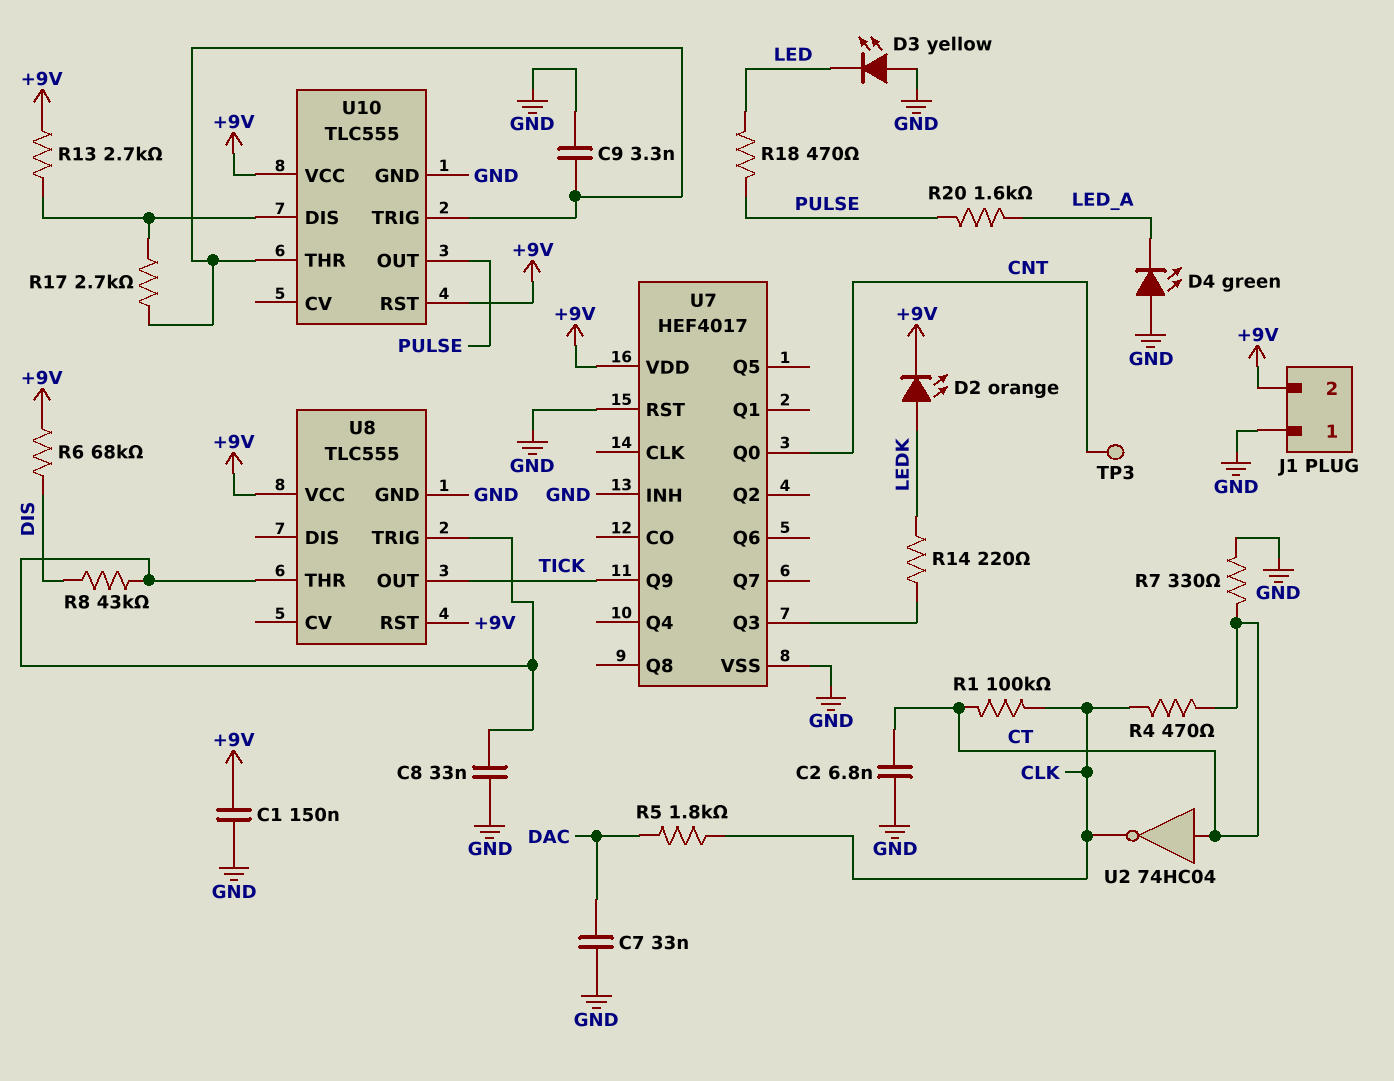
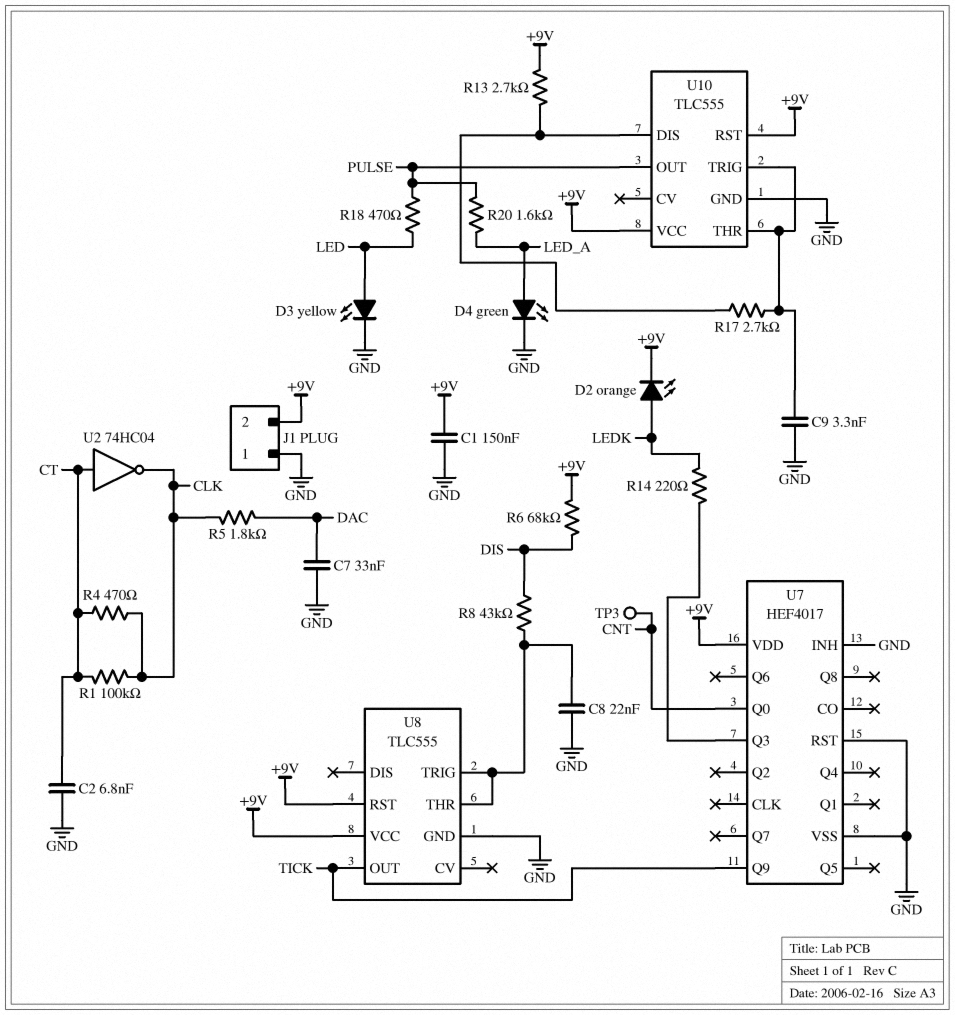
C8: 33nF (GND, U8/THR) -> 22nF (GND, U8/THR)
D3: LED yellow (A GND, K LED) -> LED yellow (A LED, K GND)
D4: LED green (A GND, K LED_A) -> LED green (A LED_A, K GND)
R7: 330 (CT, GND) -> none

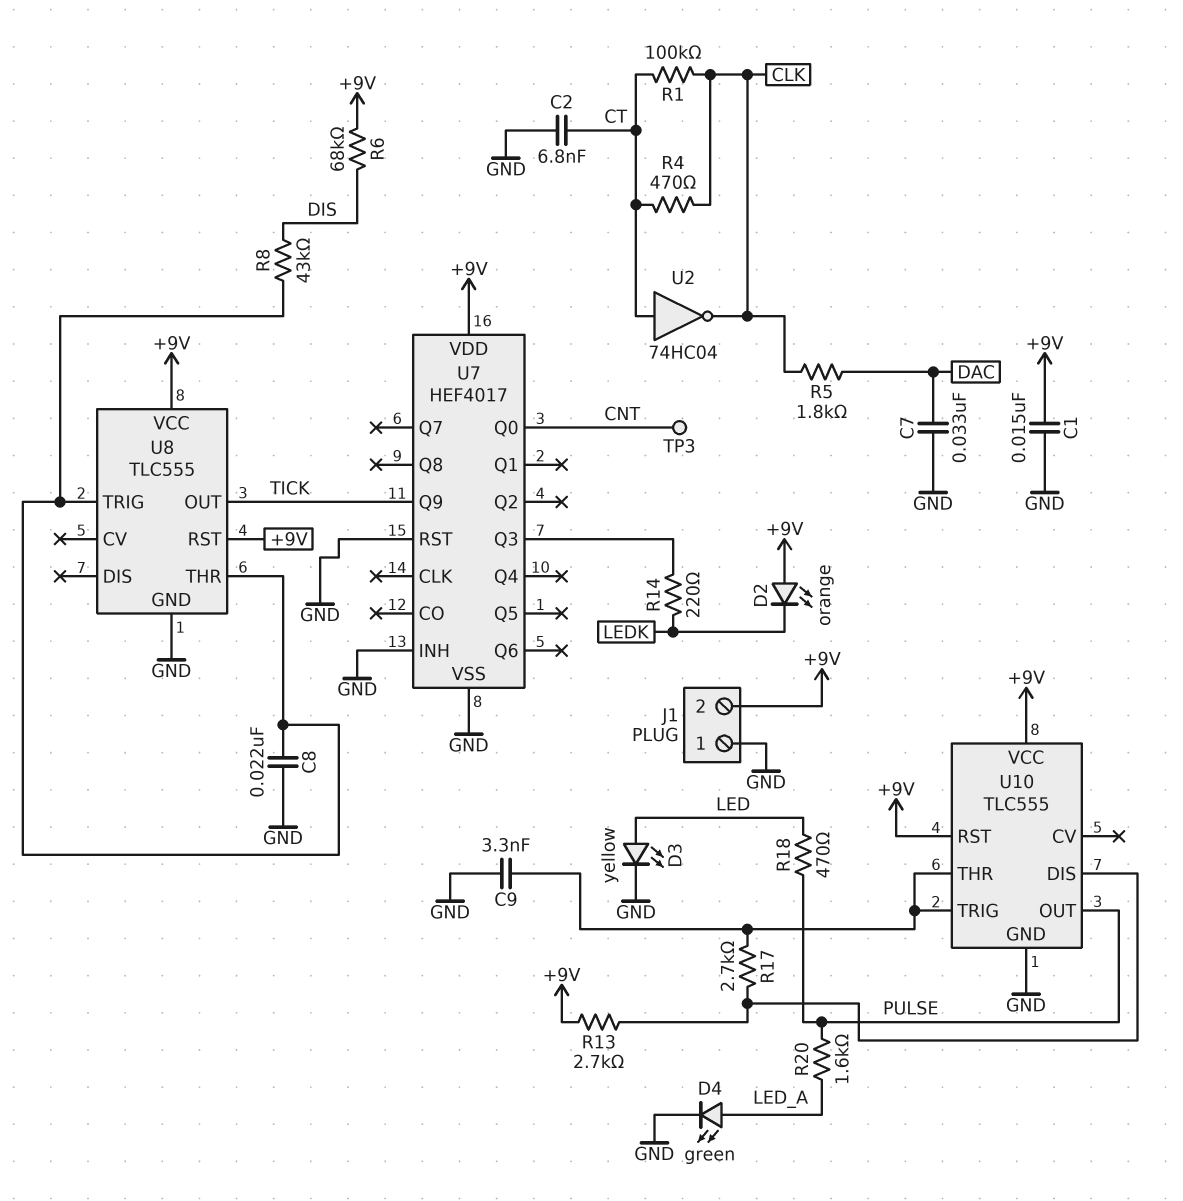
C1: 150nF (+9V, GND) -> 15nF (+9V, GND)
D2: LED orange (A LEDK, K +9V) -> LED orange (A +9V, K LEDK)

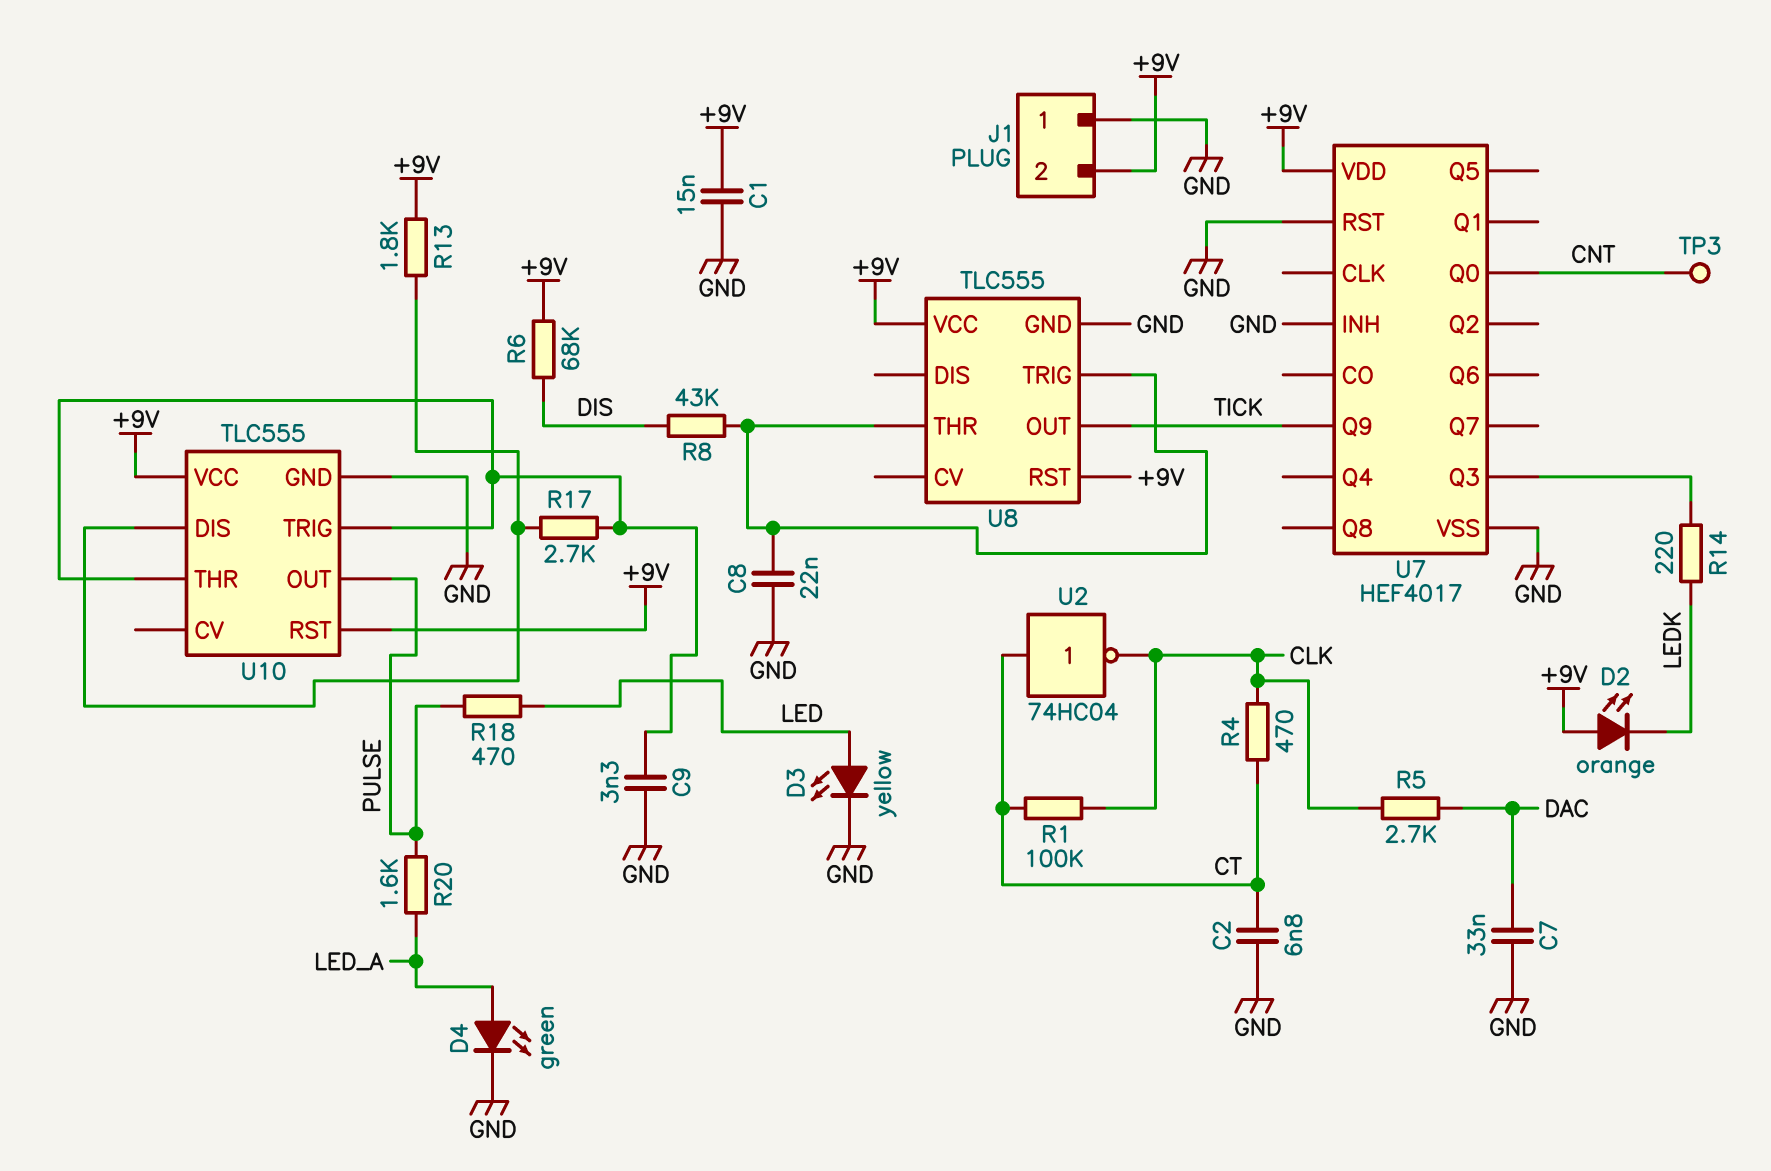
R5: 1.8k (CLK, DAC) -> 2.7k (CLK, DAC)
R13: 2.7k (+9V, U10/DIS) -> 1.8k (+9V, U10/DIS)

